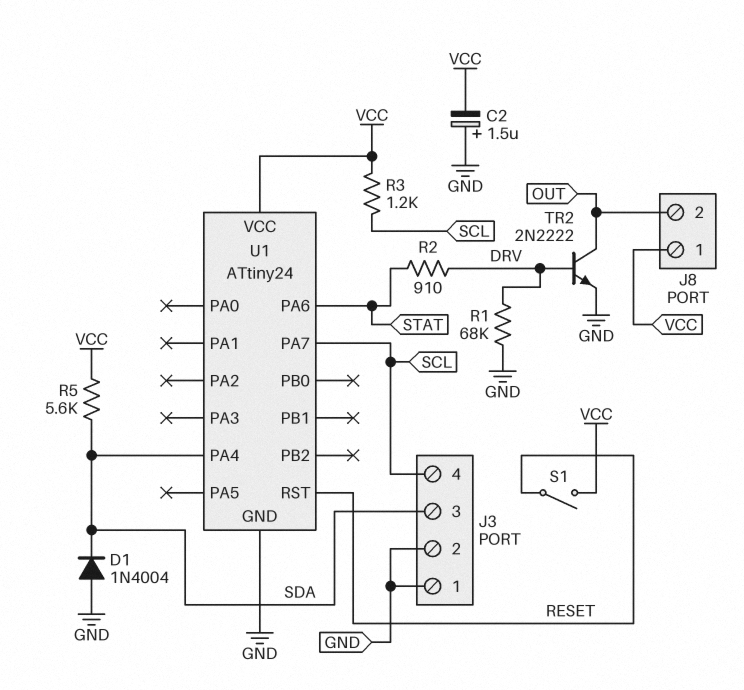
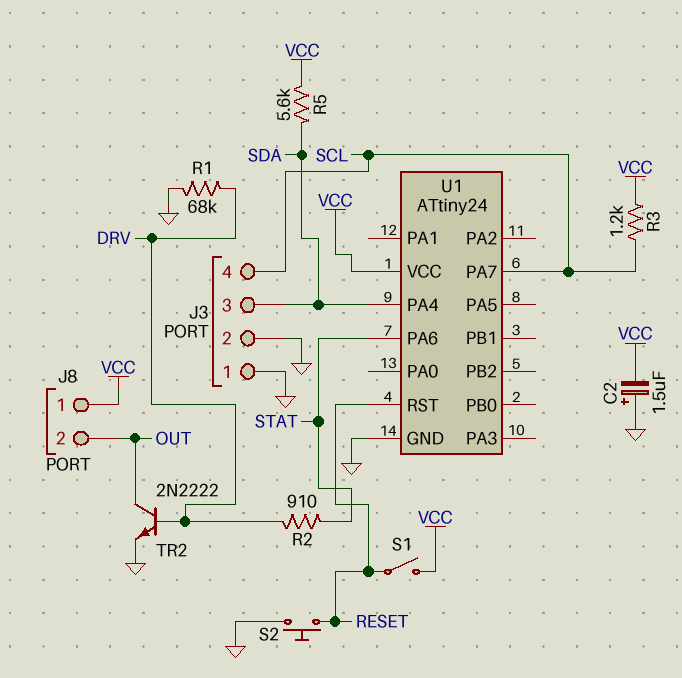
D1: diode 1N4004 (A GND, K SDA) -> none
S2: none -> button (GND, RESET)

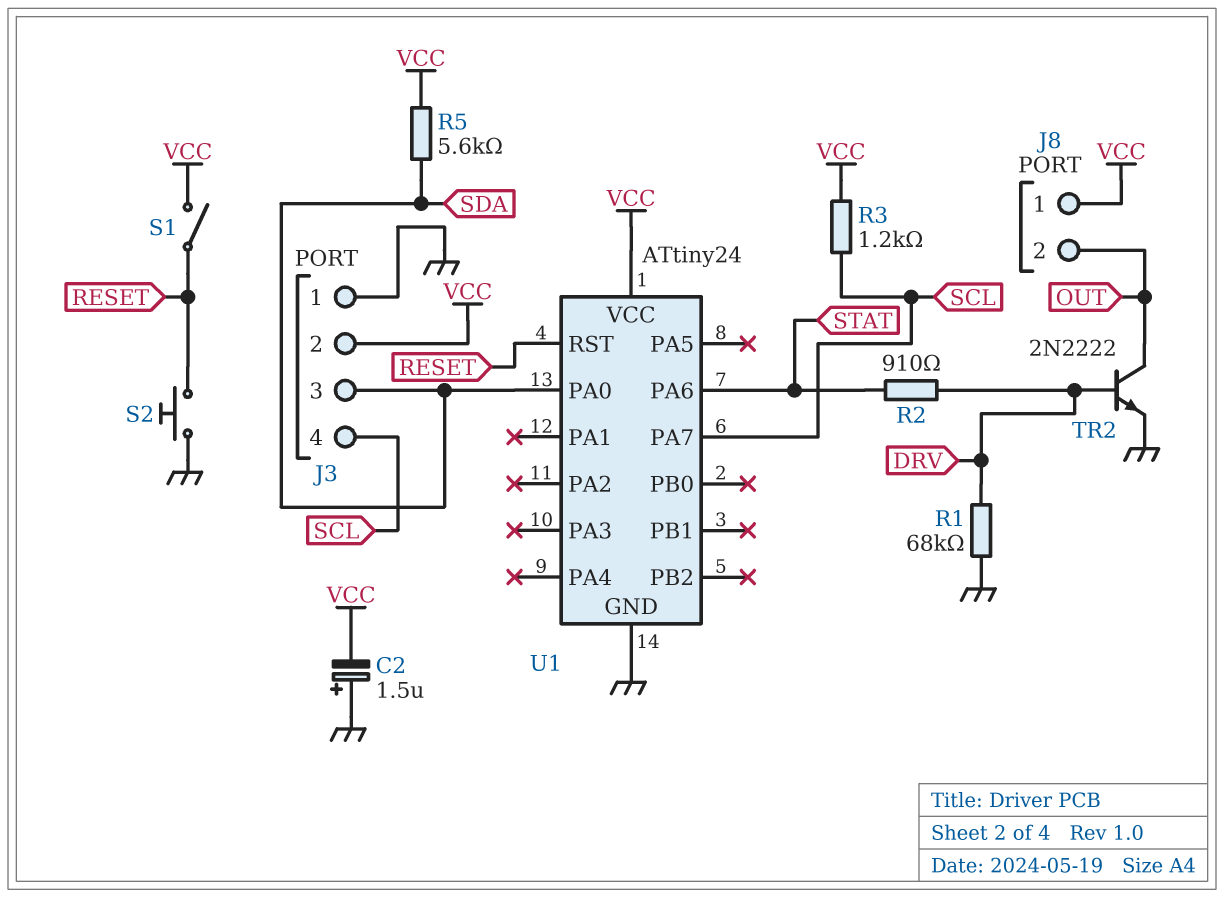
J3 pin 2: GND -> VCC
U1 pin PA0: none -> SDA
U1 pin PA4: SDA -> none

